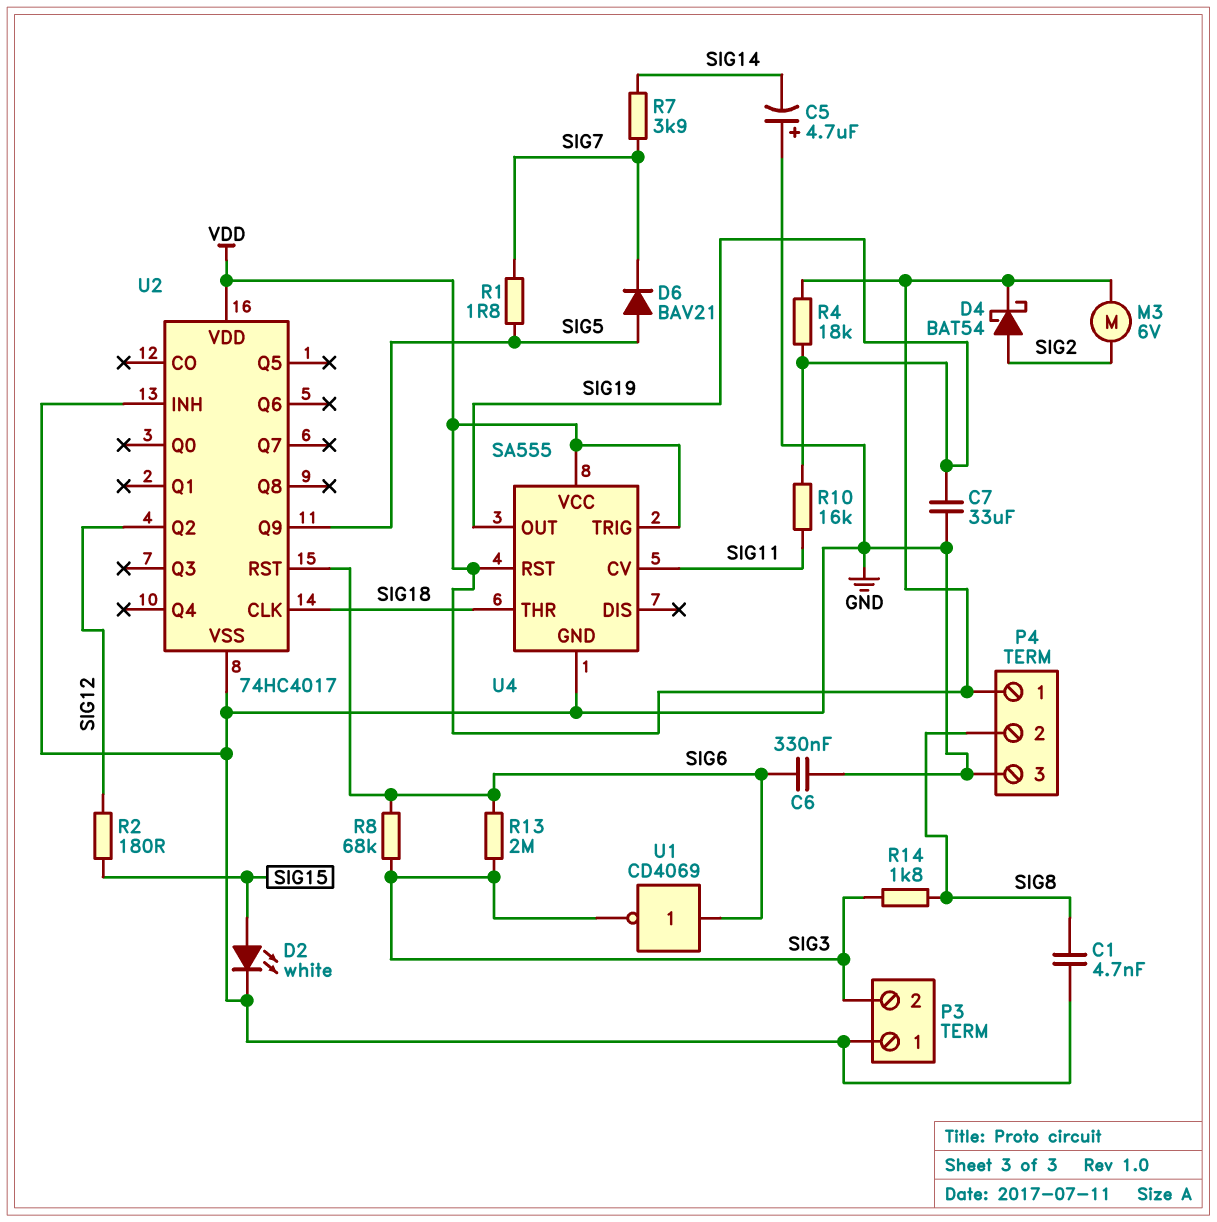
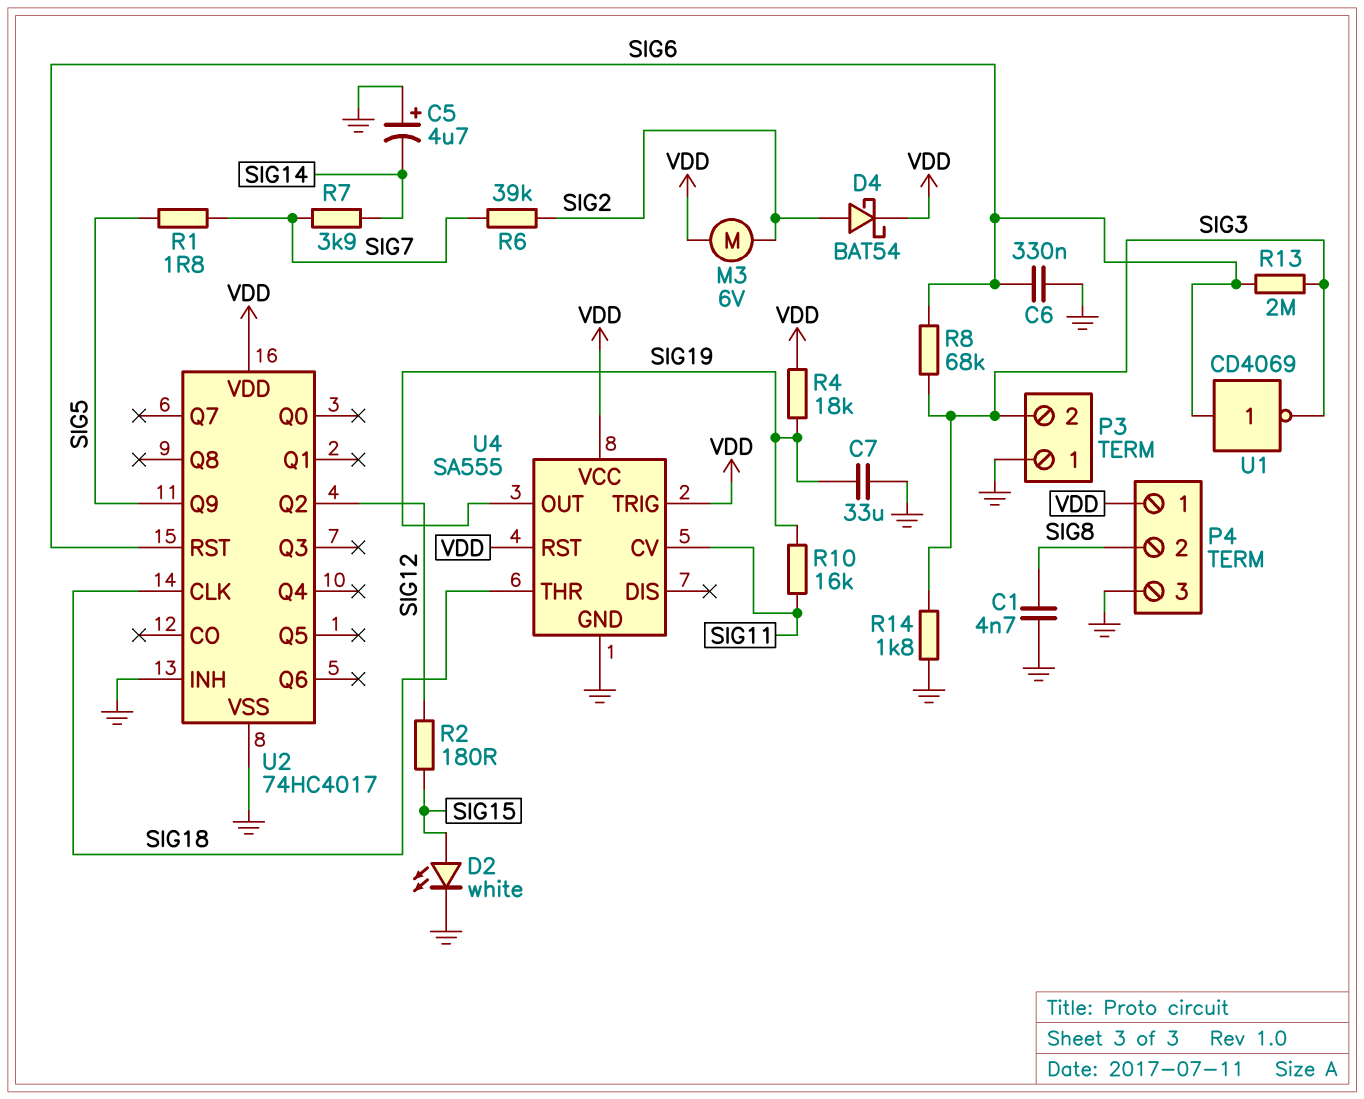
D6: diode BAV21 (A SIG5, K SIG7) -> none
R6: none -> 39k (SIG2, SIG7)
R14: 1.8k (SIG3, SIG8) -> 1.8k (GND, SIG3)

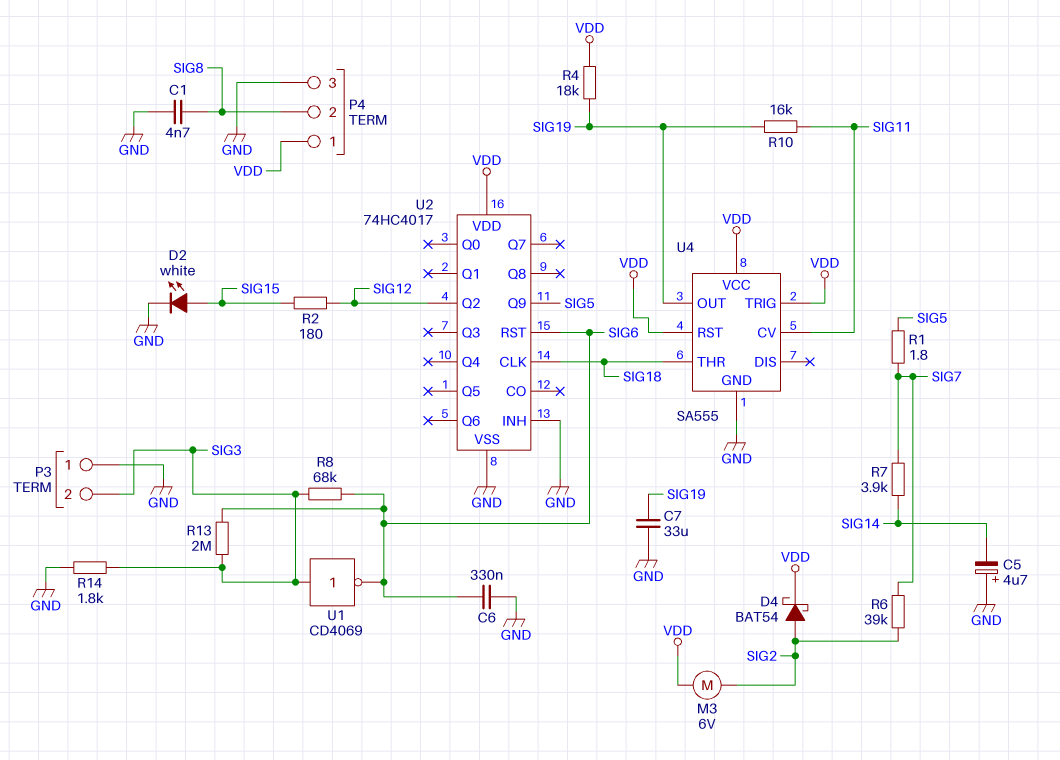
U1: NOT CD4069 (in SIG6, out SIG3) -> NOT CD4069 (in SIG3, out SIG6)

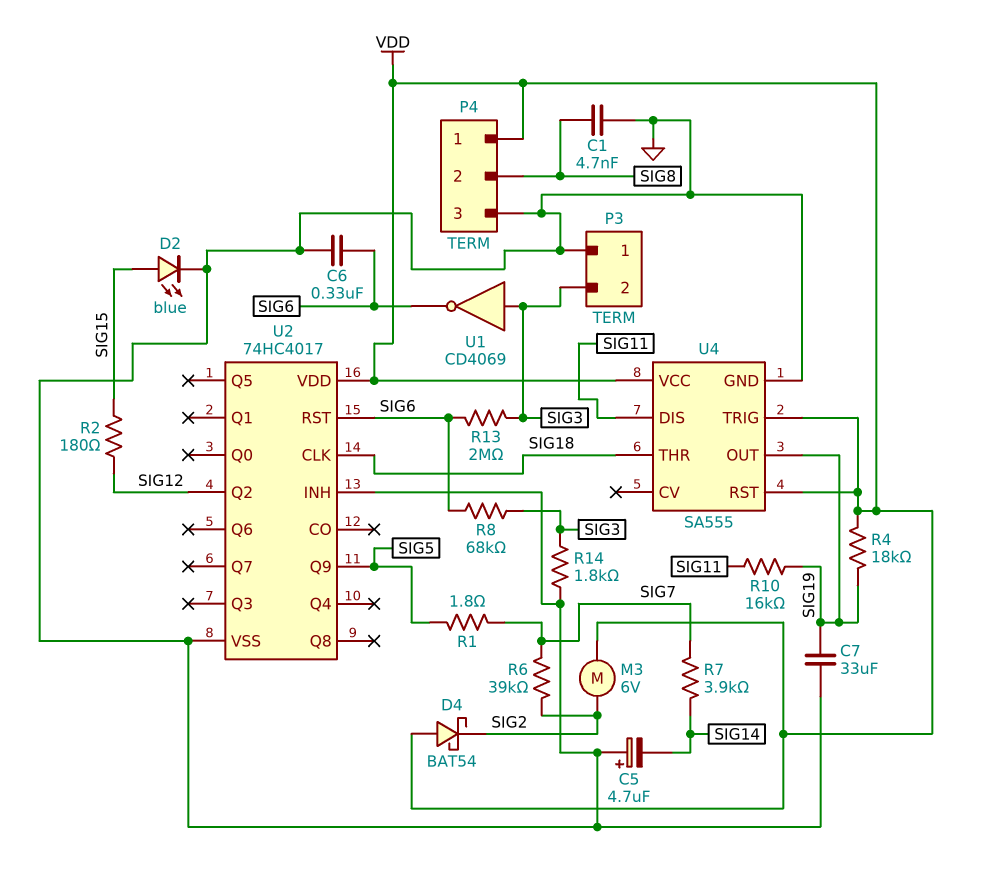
D2: LED white (A SIG15, K GND) -> LED blue (A SIG15, K GND)
D4: schottky BAT54 (A SIG2, K VDD) -> schottky BAT54 (A VDD, K SIG2)
U4 pin CV: SIG11 -> none
U4 pin DIS: none -> SIG11

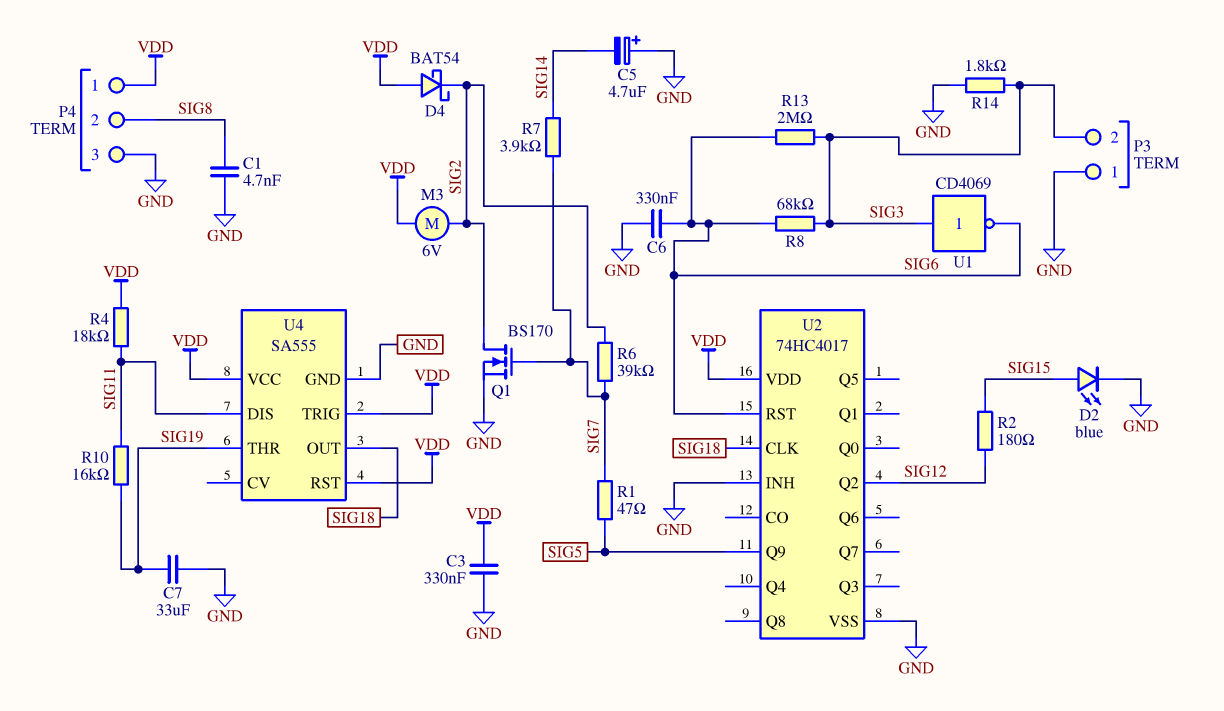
C3: none -> 330nF (GND, VDD)
Q1: none -> NMOS BS170 (G SIG7, D SIG2, S GND)
R1: 1.8 (SIG5, SIG7) -> 47 (SIG5, SIG7)
R4: 18k (SIG19, VDD) -> 18k (SIG11, VDD)
U4 pin OUT: SIG19 -> SIG18
U4 pin THR: SIG18 -> SIG19

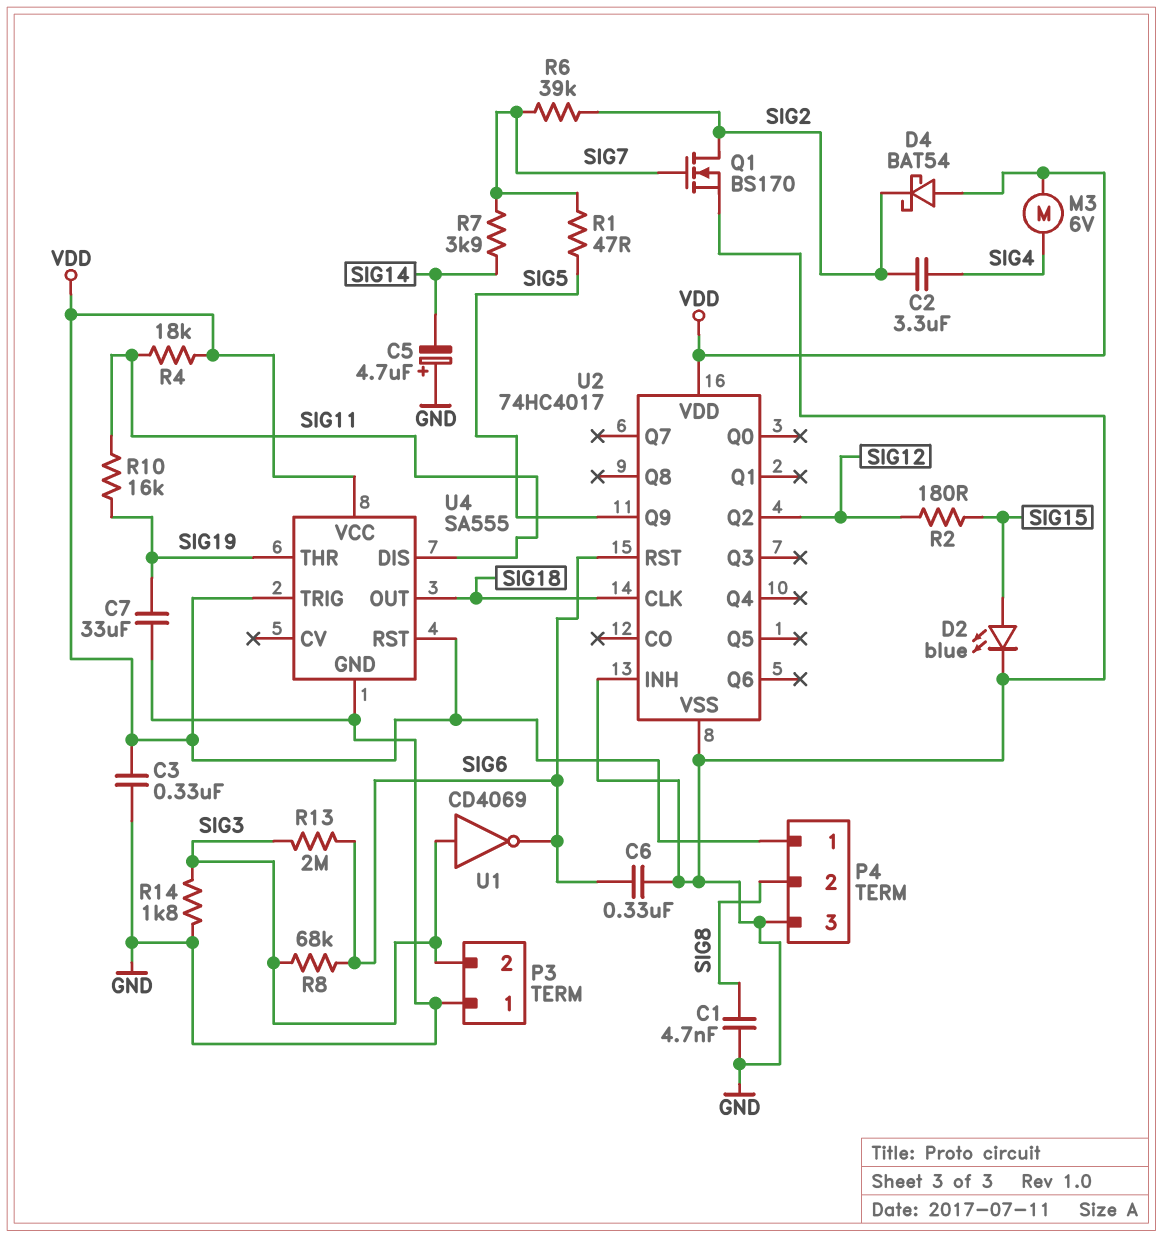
C2: none -> 3.3uF (SIG2, SIG4)
M3: motor 6V (SIG2, VDD) -> motor 6V (SIG4, VDD)

